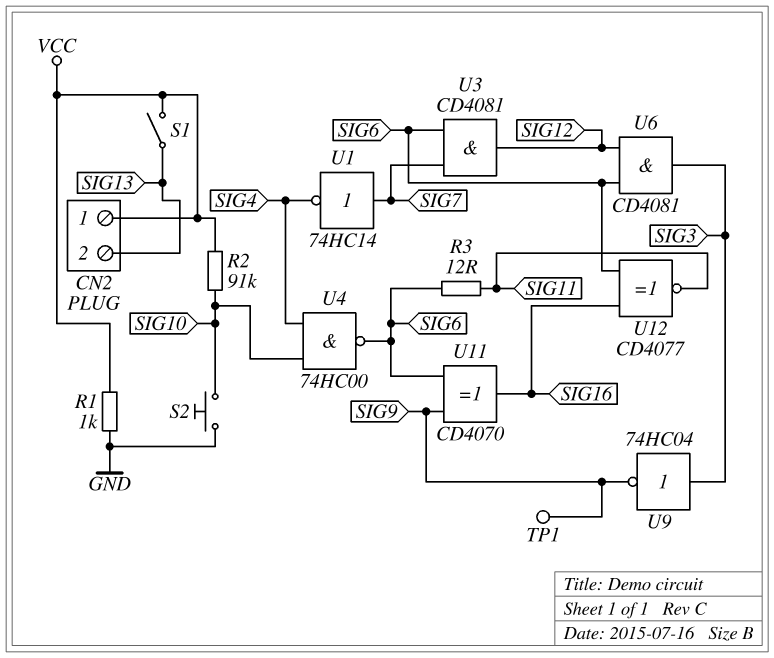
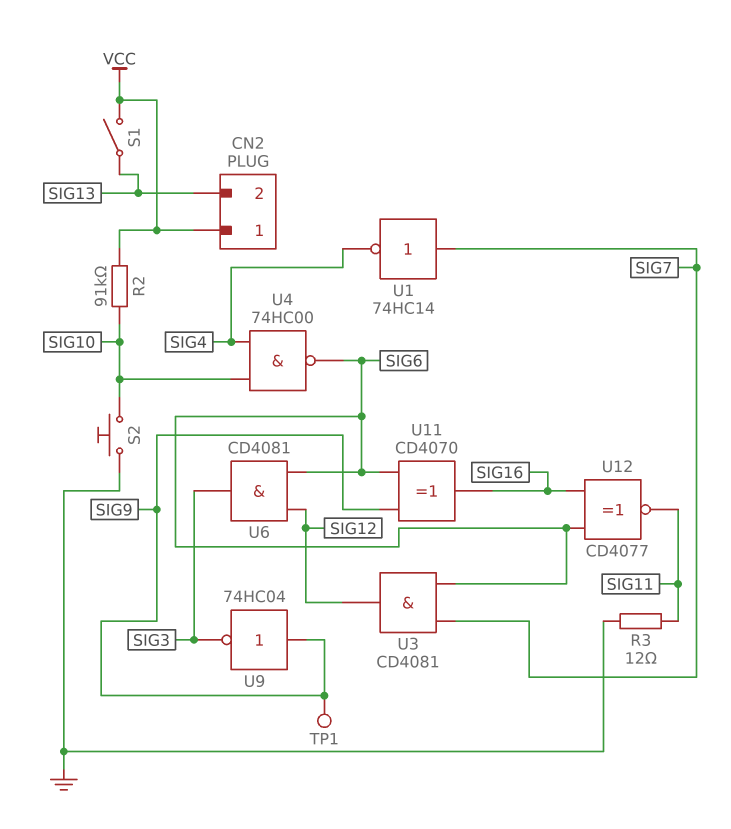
R1: 1k (GND, VCC) -> none
R3: 12 (SIG6, SIG11) -> 12 (GND, SIG11)
U9: NOT 74HC04 (in SIG3, out SIG9) -> NOT 74HC04 (in SIG9, out SIG3)

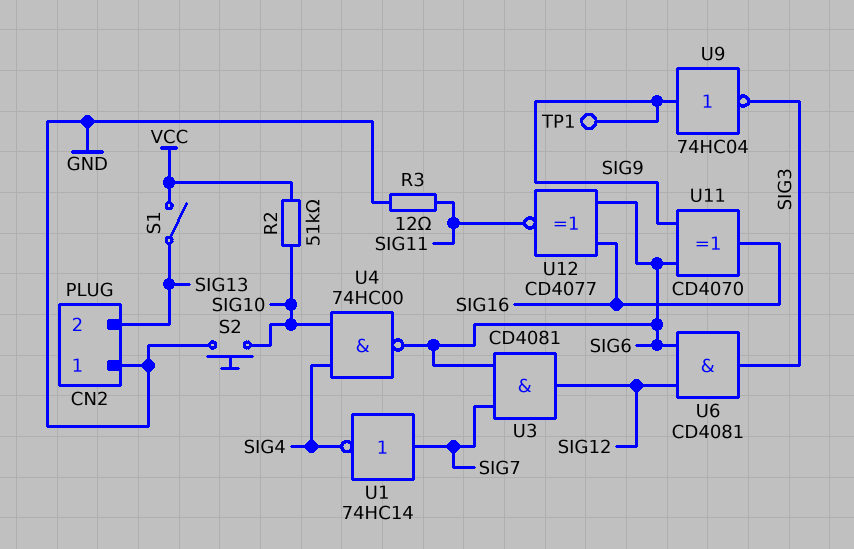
CN2 pin 1: VCC -> GND
R2: 91k (SIG10, VCC) -> 51k (SIG10, VCC)

